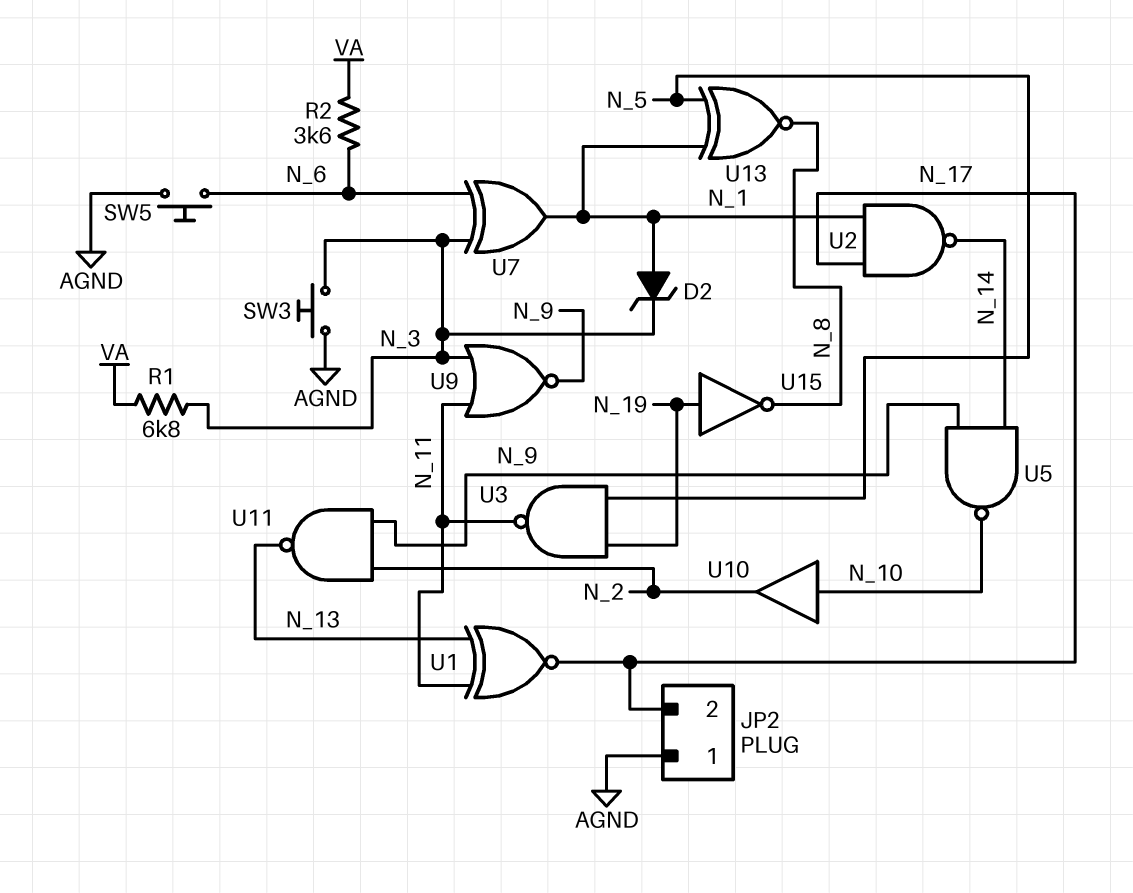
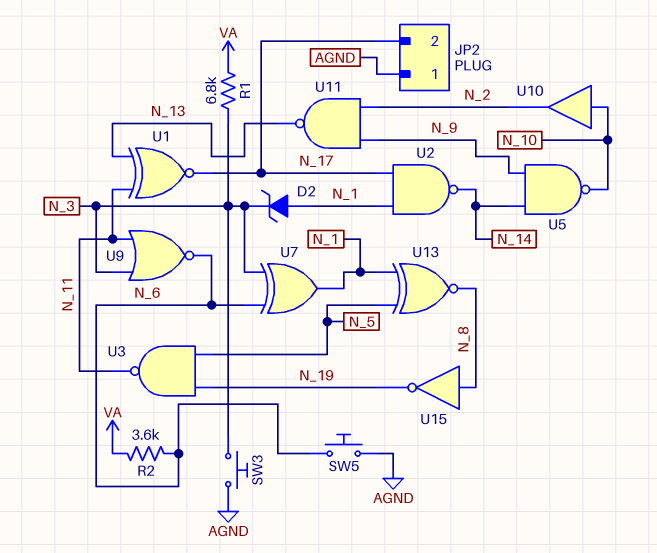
U9: NOR (in N_3, in N_11, out N_9) -> NOR (in N_3, in N_11, out N_6)
U15: NOT (in N_19, out N_8) -> NOT (in N_8, out N_19)

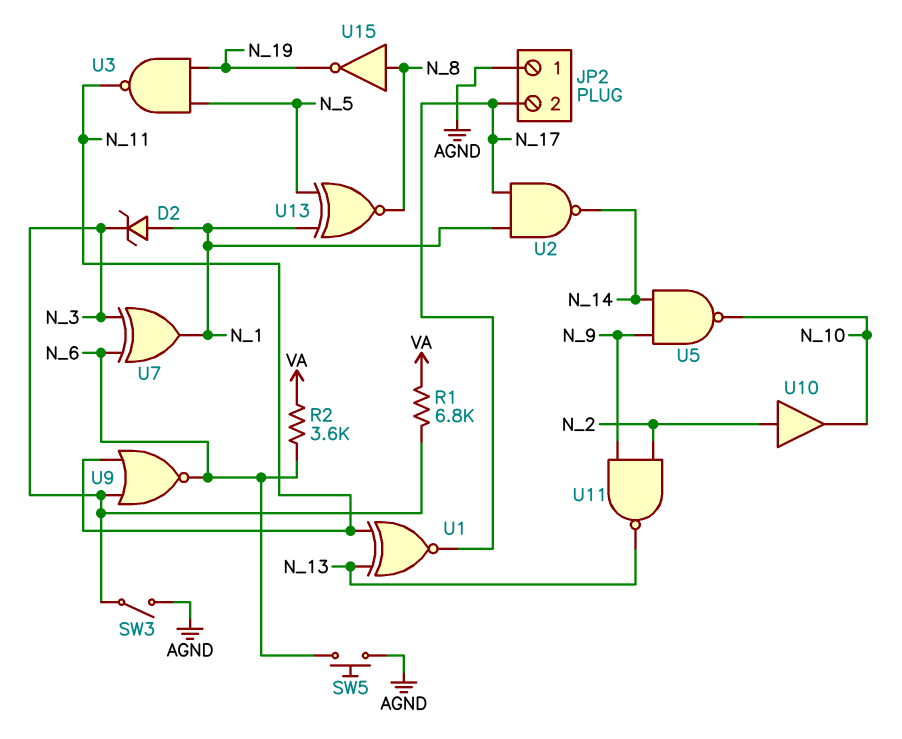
SW3: button (AGND, N_3) -> switch (AGND, N_3)
U10: buffer (in N_10, out N_2) -> buffer (in N_2, out N_10)

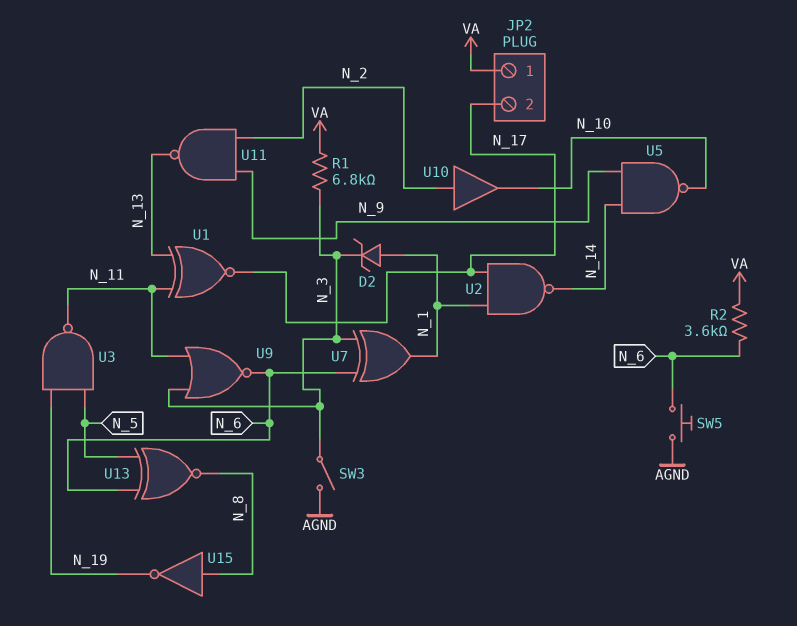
JP2 pin 1: AGND -> VA
U13: XNOR (in N_1, in N_5, out N_8) -> XNOR (in N_5, in N_6, out N_8)

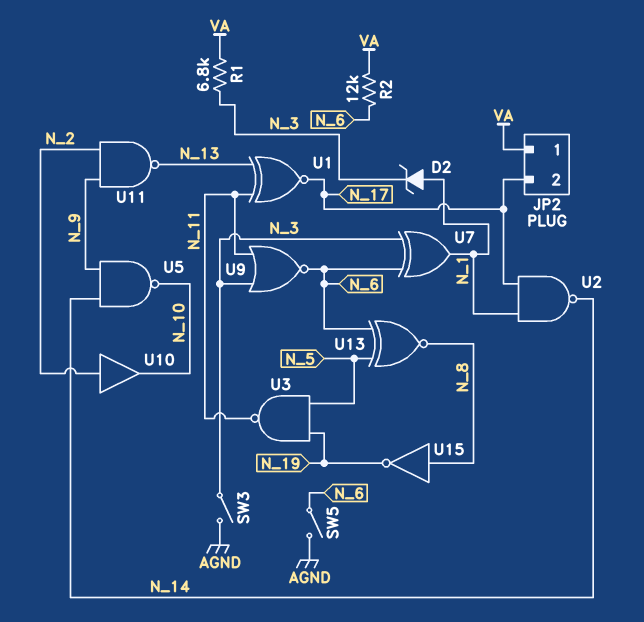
R2: 3.6k (N_6, VA) -> 12k (N_6, VA)
SW5: button (AGND, N_6) -> switch (AGND, N_6)

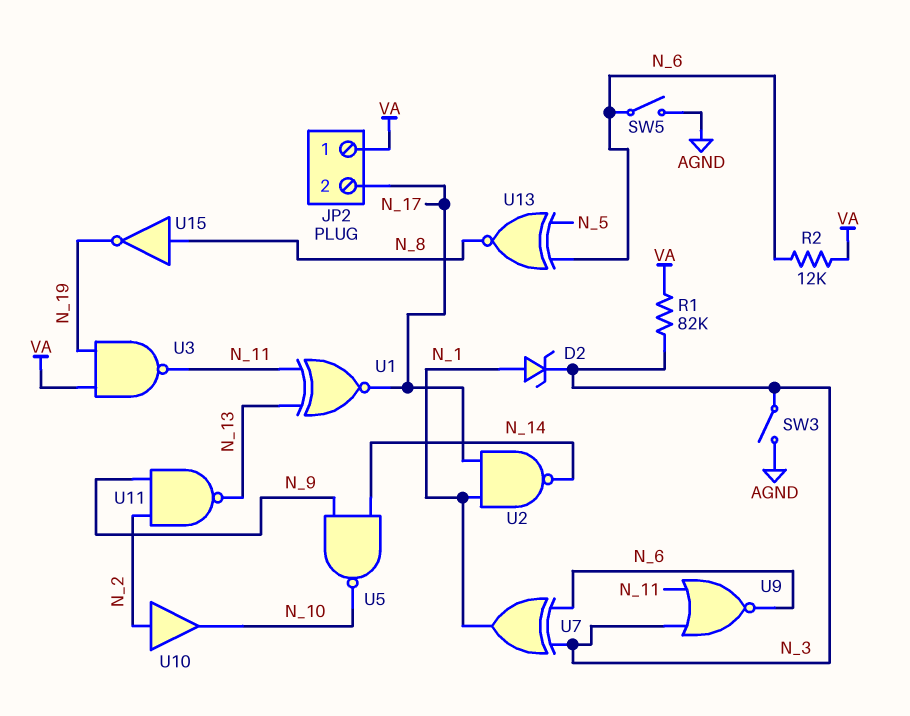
R1: 6.8k (N_3, VA) -> 82k (N_3, VA)
U3: NAND (in N_5, in N_19, out N_11) -> NAND (in N_19, in VA, out N_11)

